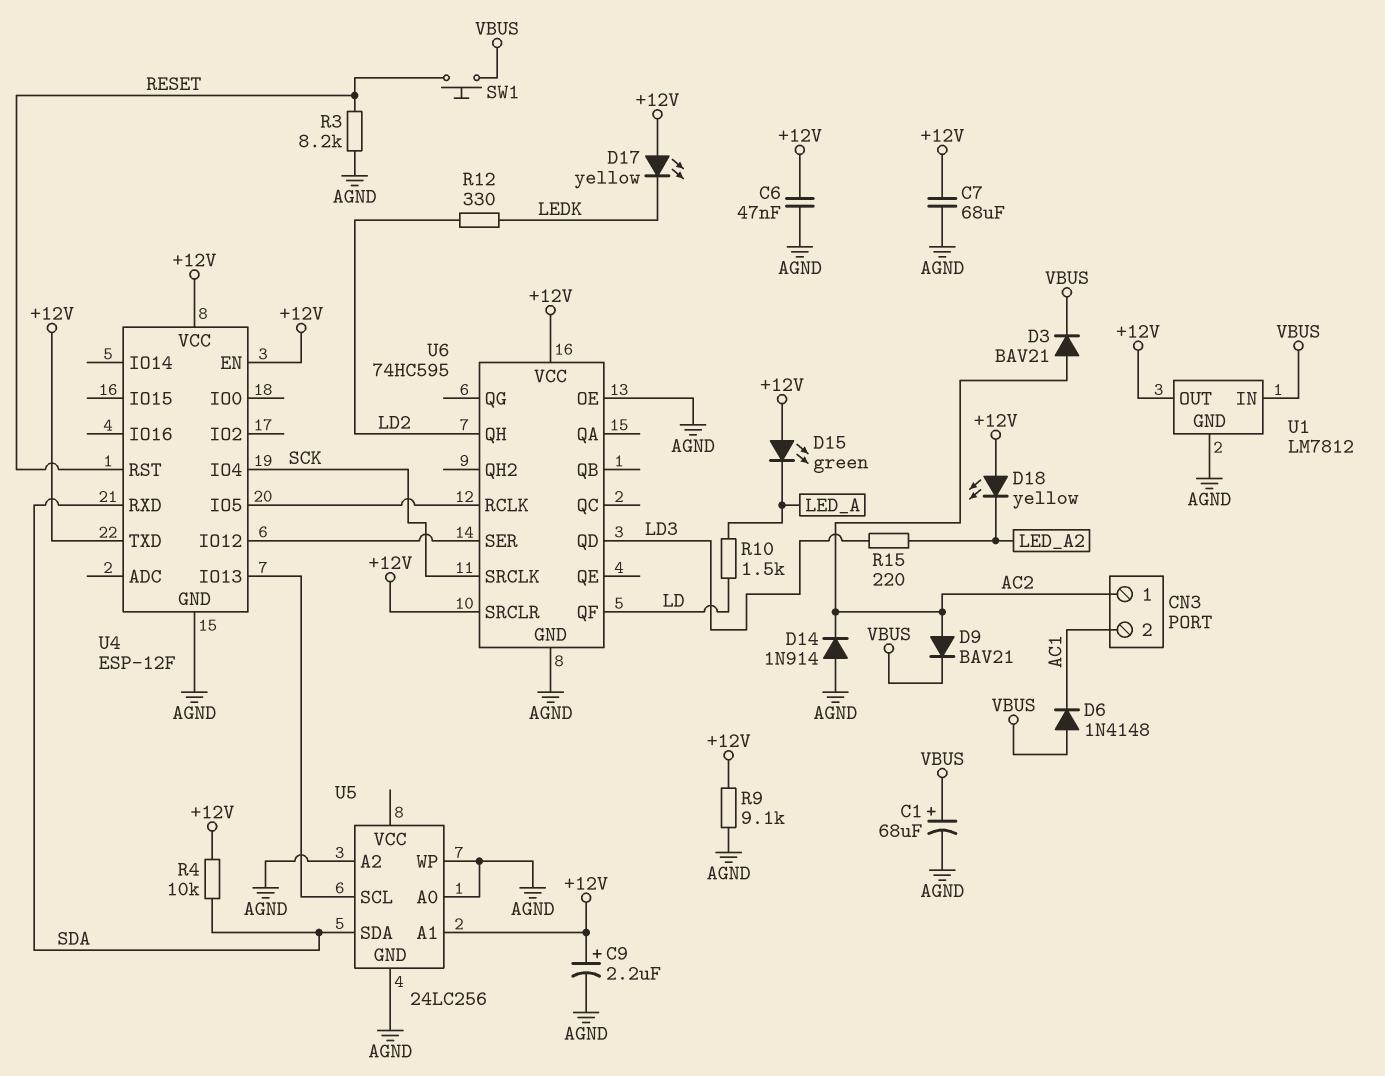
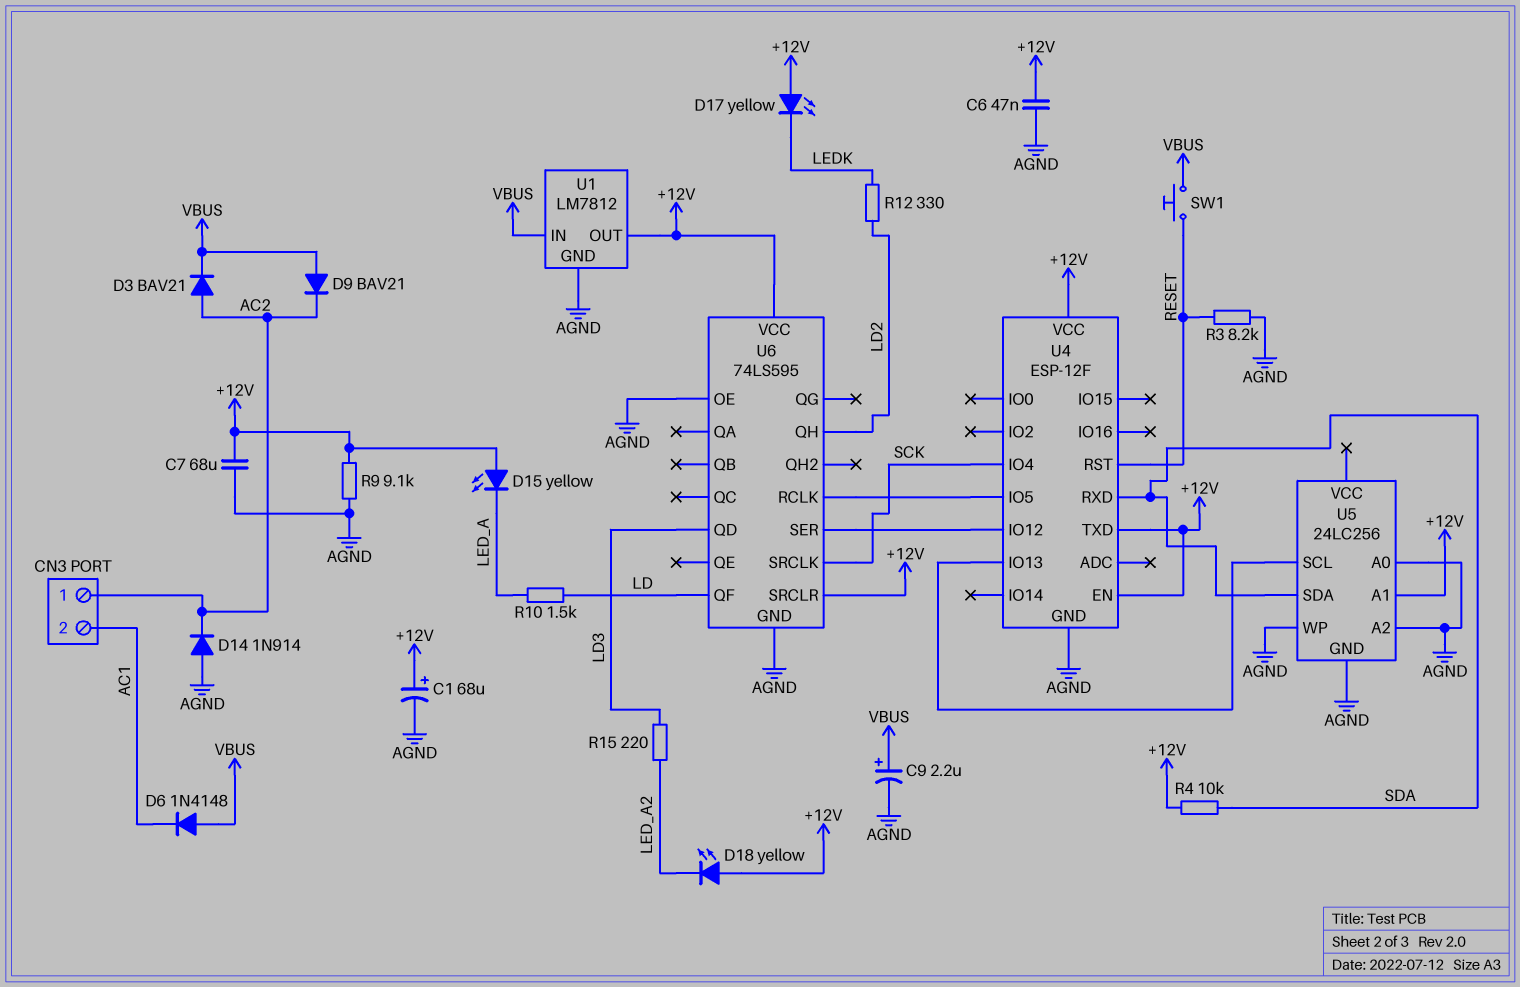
C1: 68uF (plus VBUS, minus AGND) -> 68uF (plus +12V, minus AGND)
C9: 2.2uF (plus +12V, minus AGND) -> 2.2uF (plus VBUS, minus AGND)
D9: diode BAV21 (A AC2, K VBUS) -> diode BAV21 (A VBUS, K AC2)
D15: LED green (A +12V, K LED_A) -> LED yellow (A +12V, K LED_A)
U6: 74HC595 -> 74LS595

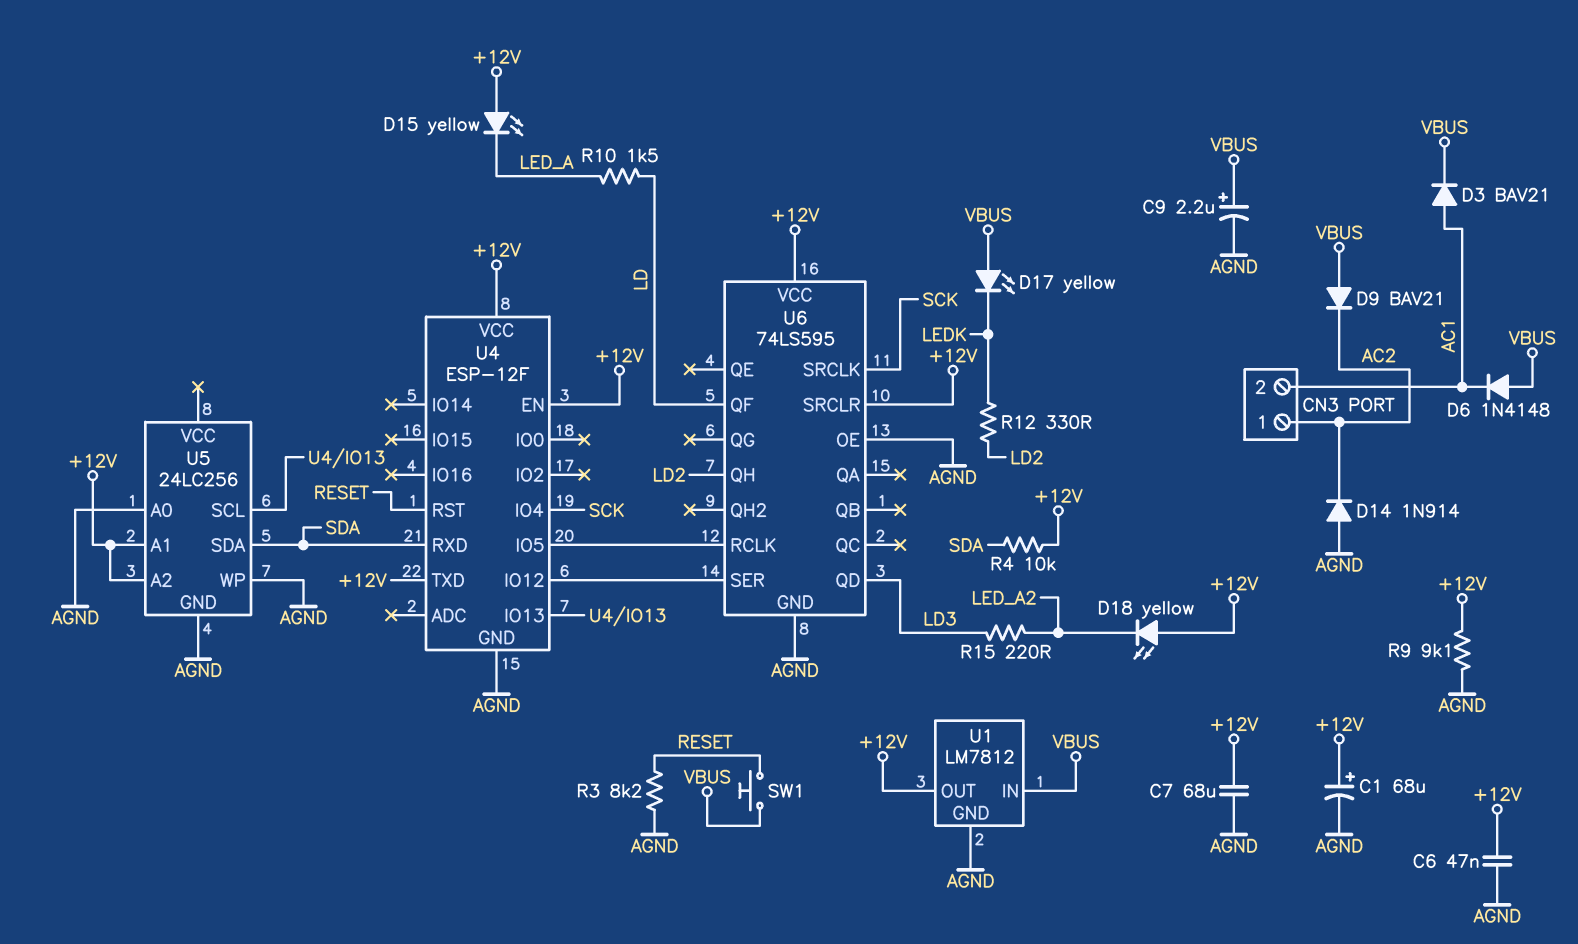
D3: diode BAV21 (A AC2, K VBUS) -> diode BAV21 (A AC1, K VBUS)
D17: LED yellow (A +12V, K LEDK) -> LED yellow (A VBUS, K LEDK)
U5 pin A2: AGND -> +12V

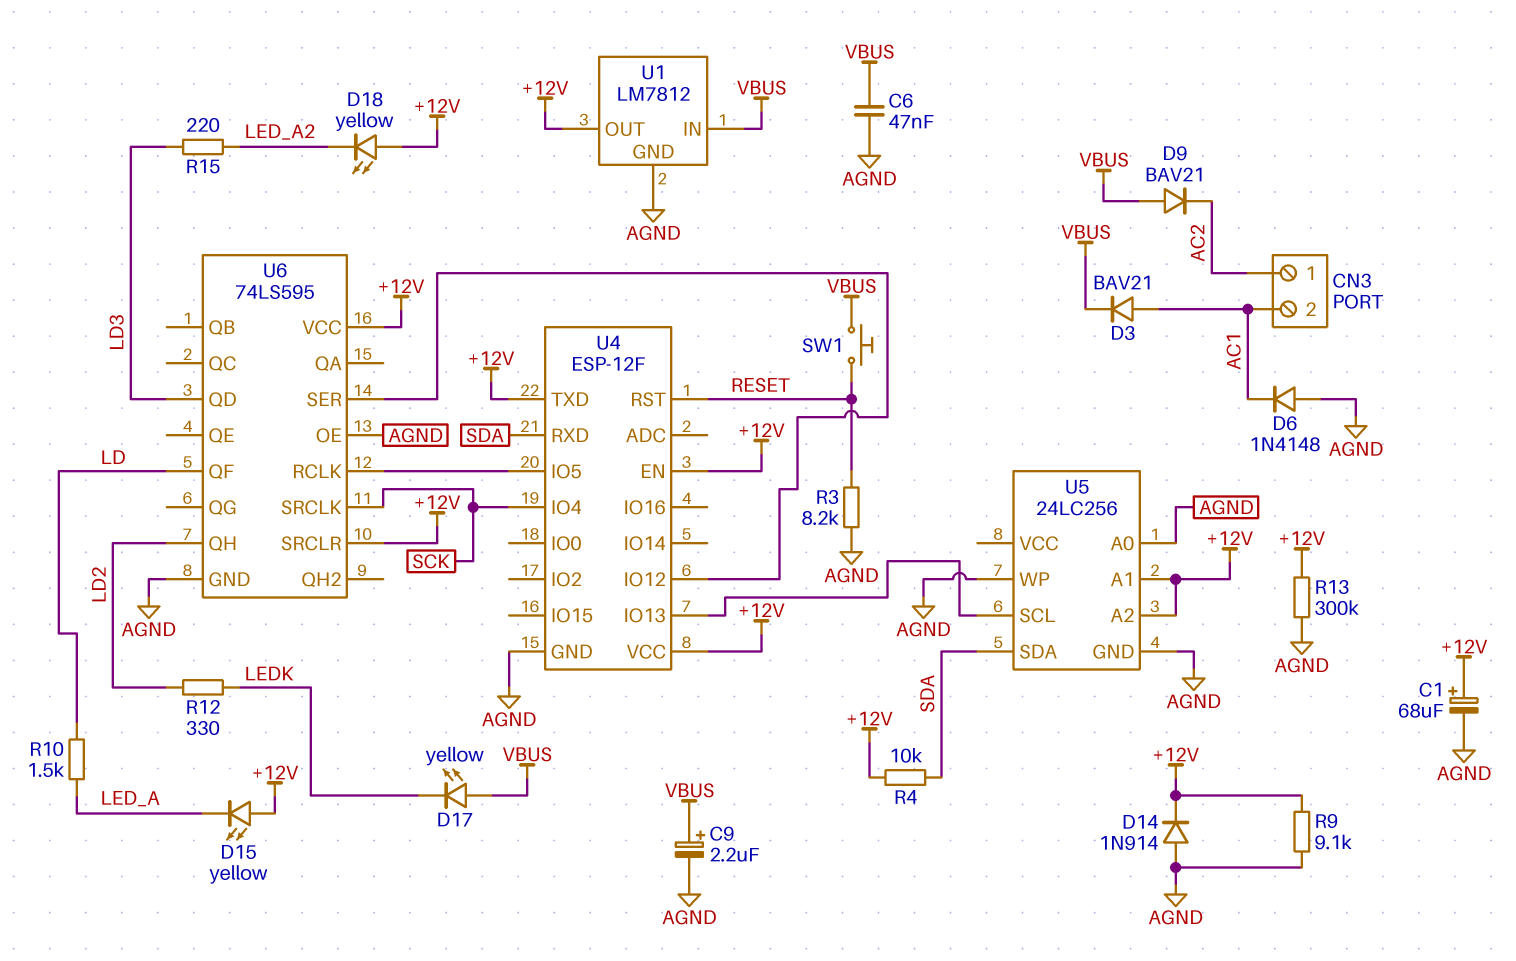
C6: 47nF (+12V, AGND) -> 47nF (AGND, VBUS)
C7: 68uF (+12V, AGND) -> none
D6: diode 1N4148 (A VBUS, K AC1) -> diode 1N4148 (A AGND, K AC1)
D14: diode 1N914 (A AGND, K AC2) -> diode 1N914 (A AGND, K +12V)
R13: none -> 300k (+12V, AGND)

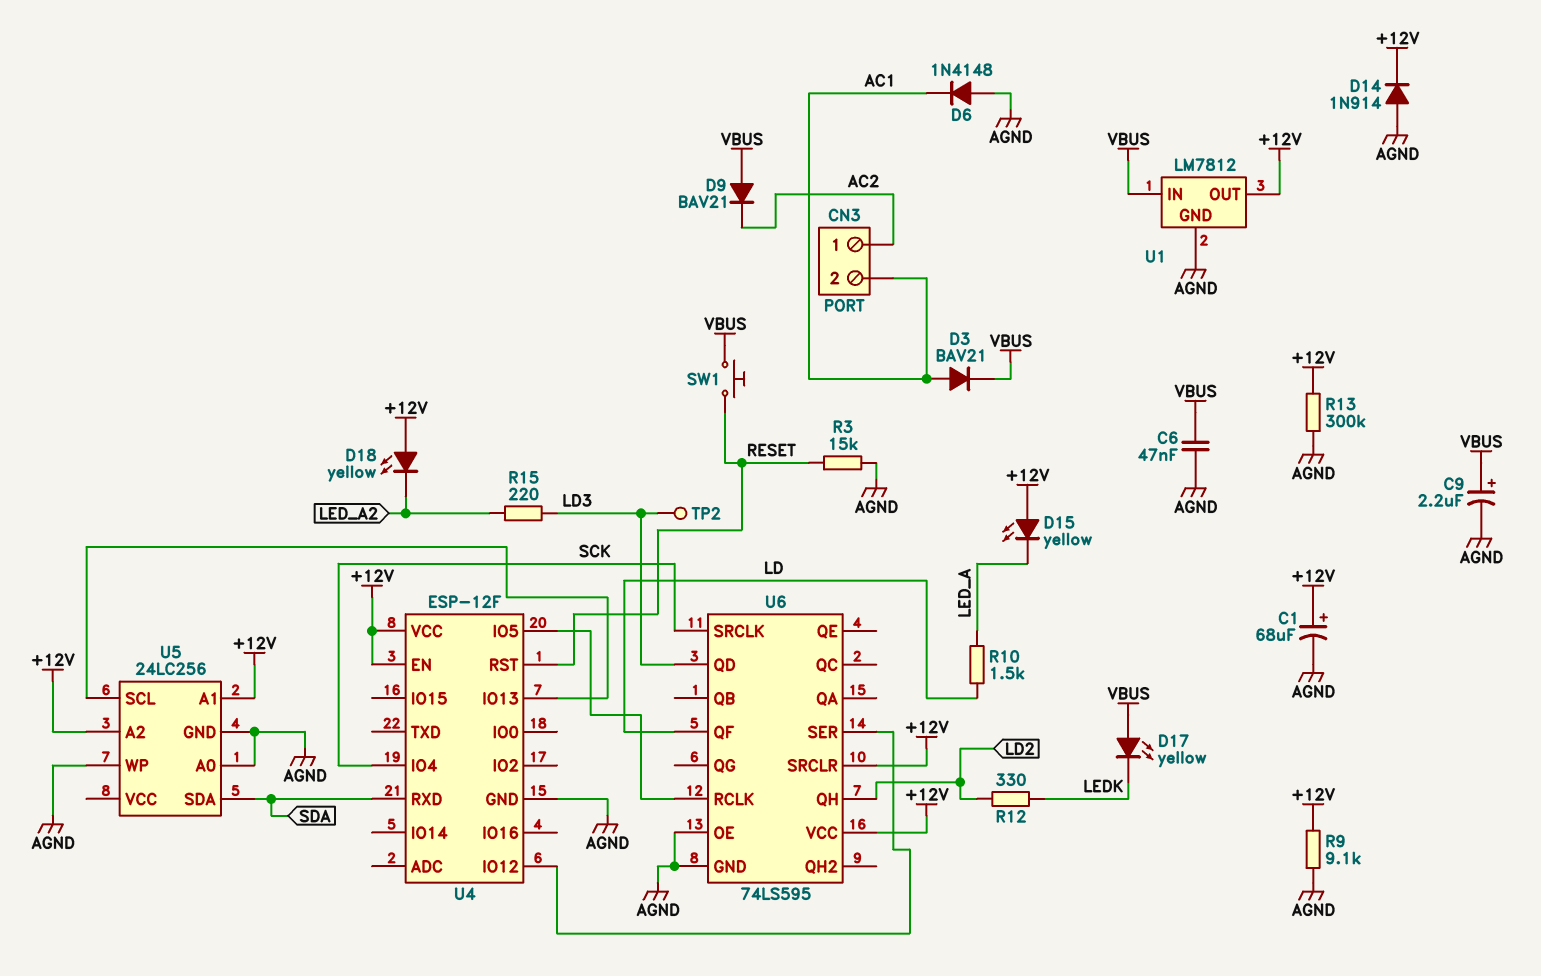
R3: 8.2k (AGND, RESET) -> 15k (AGND, RESET)
R4: 10k (+12V, SDA) -> none
TP2: none -> test point (LD3)
U4 pin TXD: +12V -> none

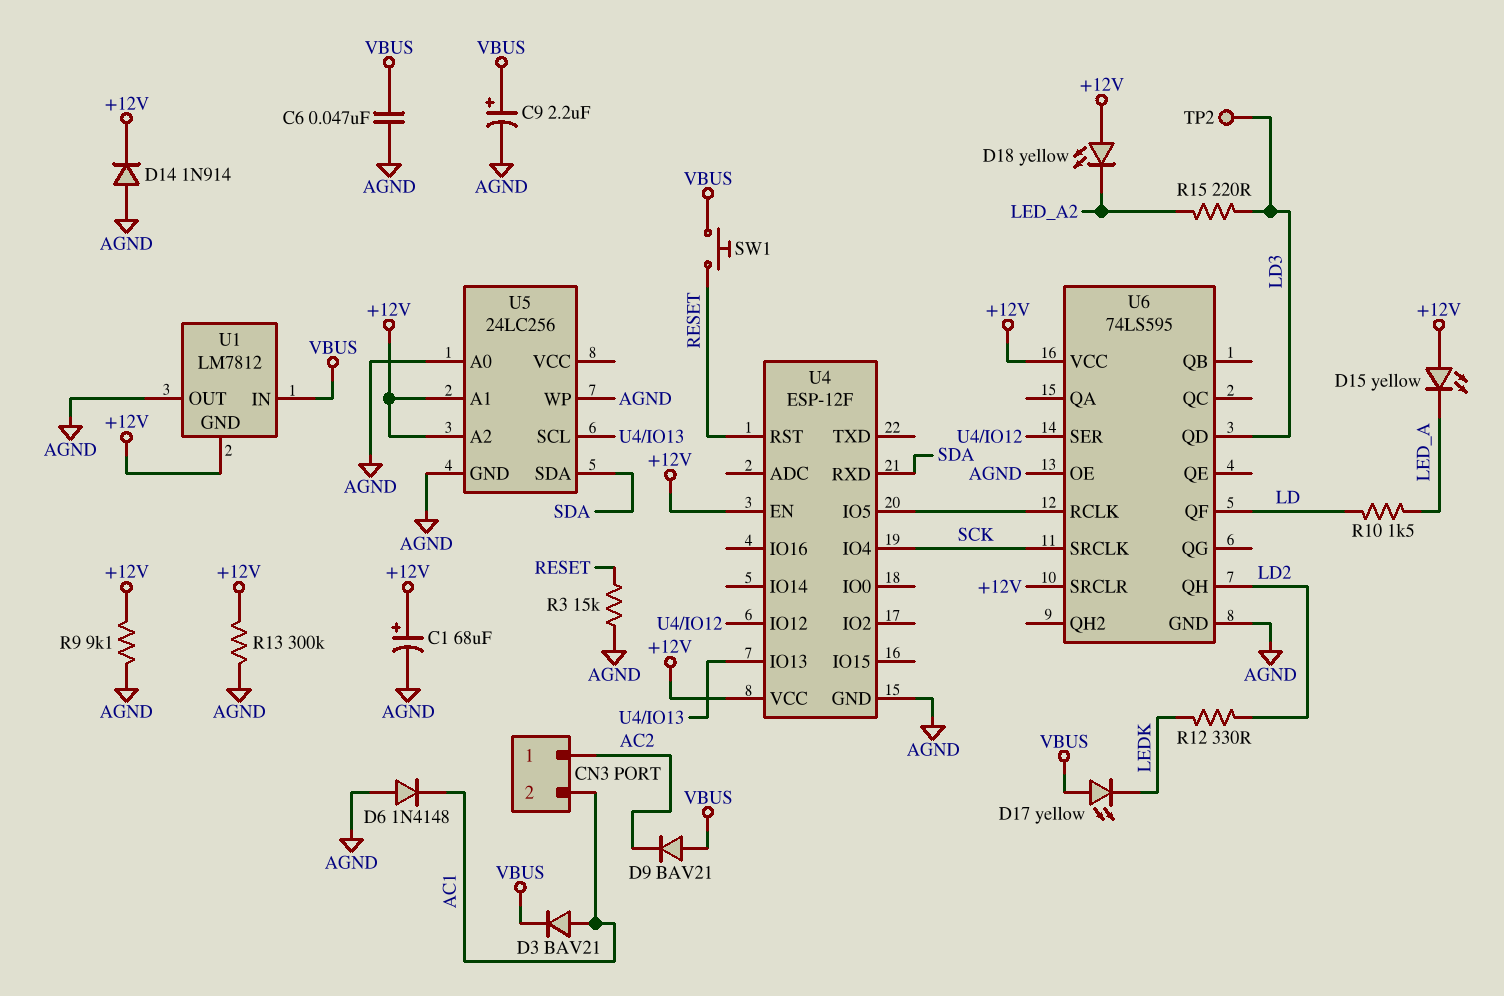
U1 pin GND: AGND -> +12V
U1 pin OUT: +12V -> AGND

